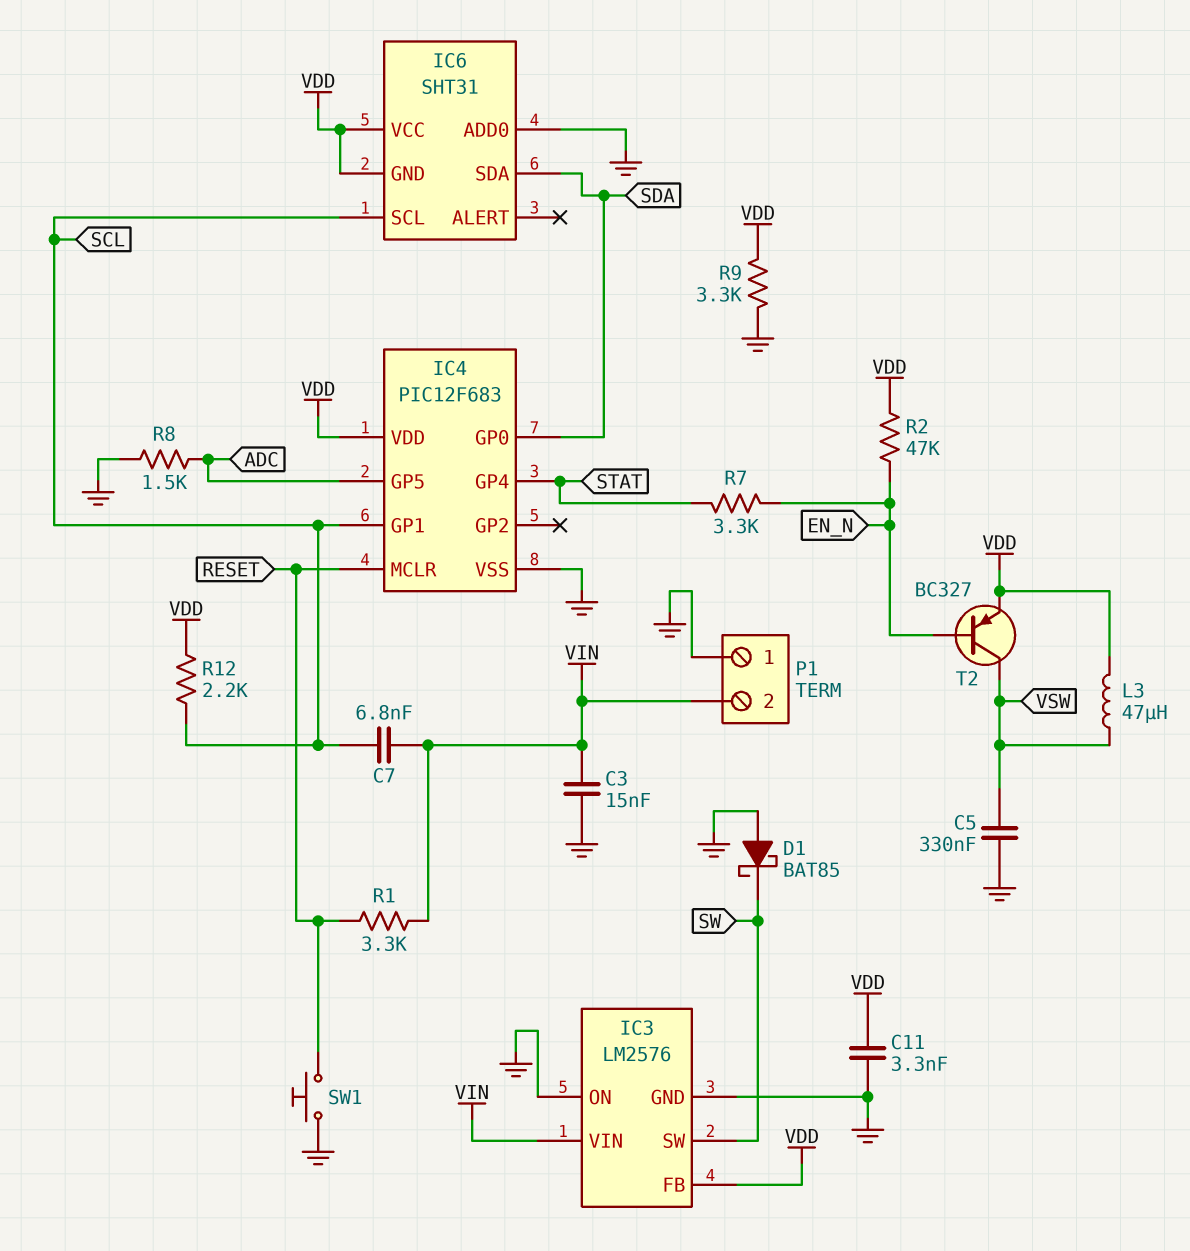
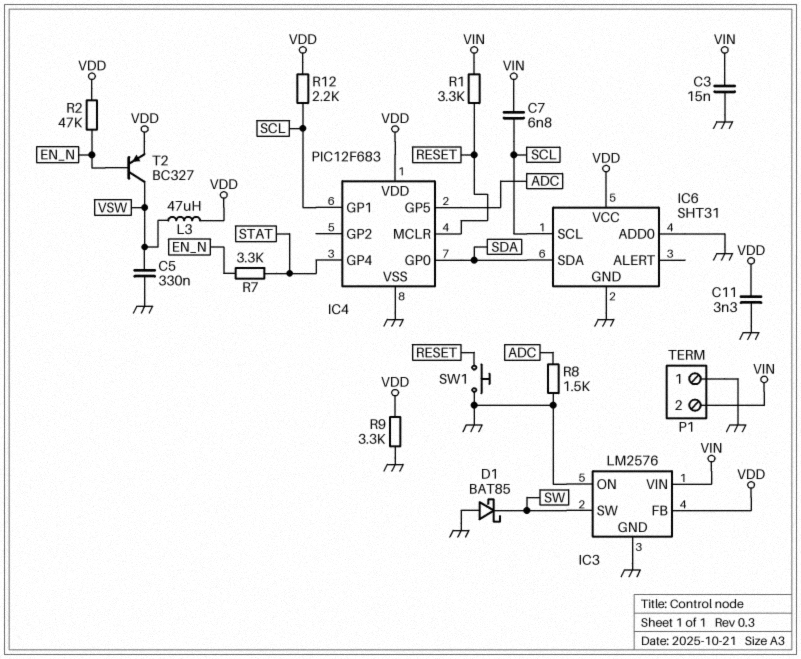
IC6 pin GND: VDD -> GND

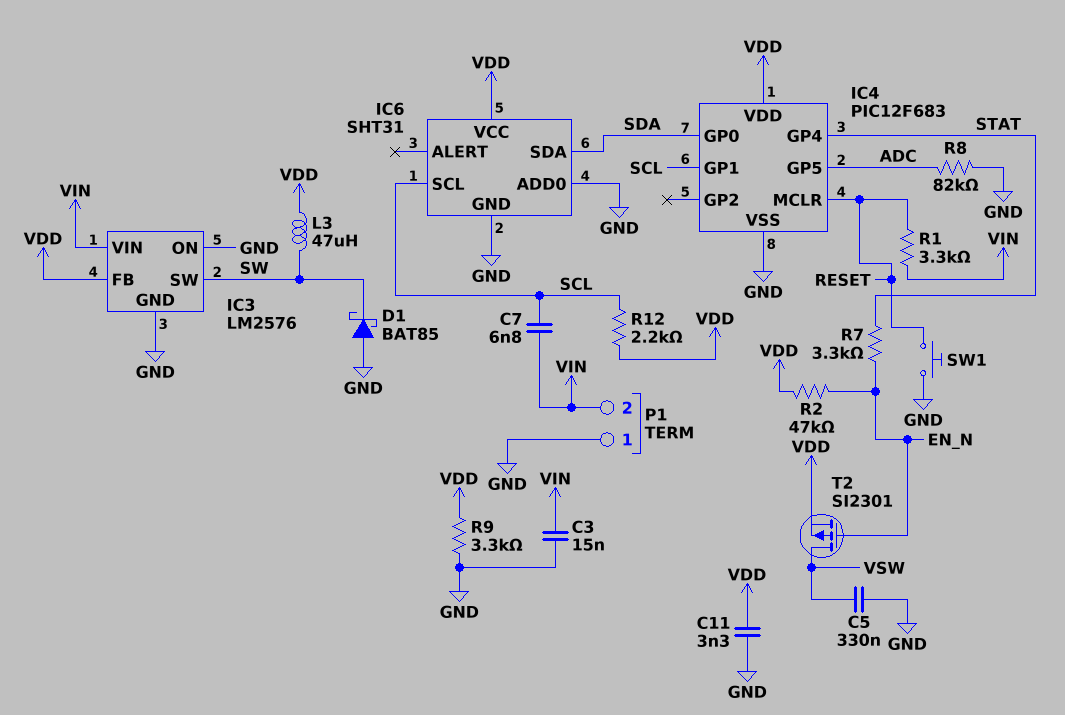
L3: 47uH (VDD, VSW) -> 47uH (SW, VDD)
R8: 1.5k (ADC, GND) -> 82k (ADC, GND)
T2: PNP BC327 (B EN_N, C VSW, E VDD) -> PMOS SI2301 (G EN_N, D VSW, S VDD)

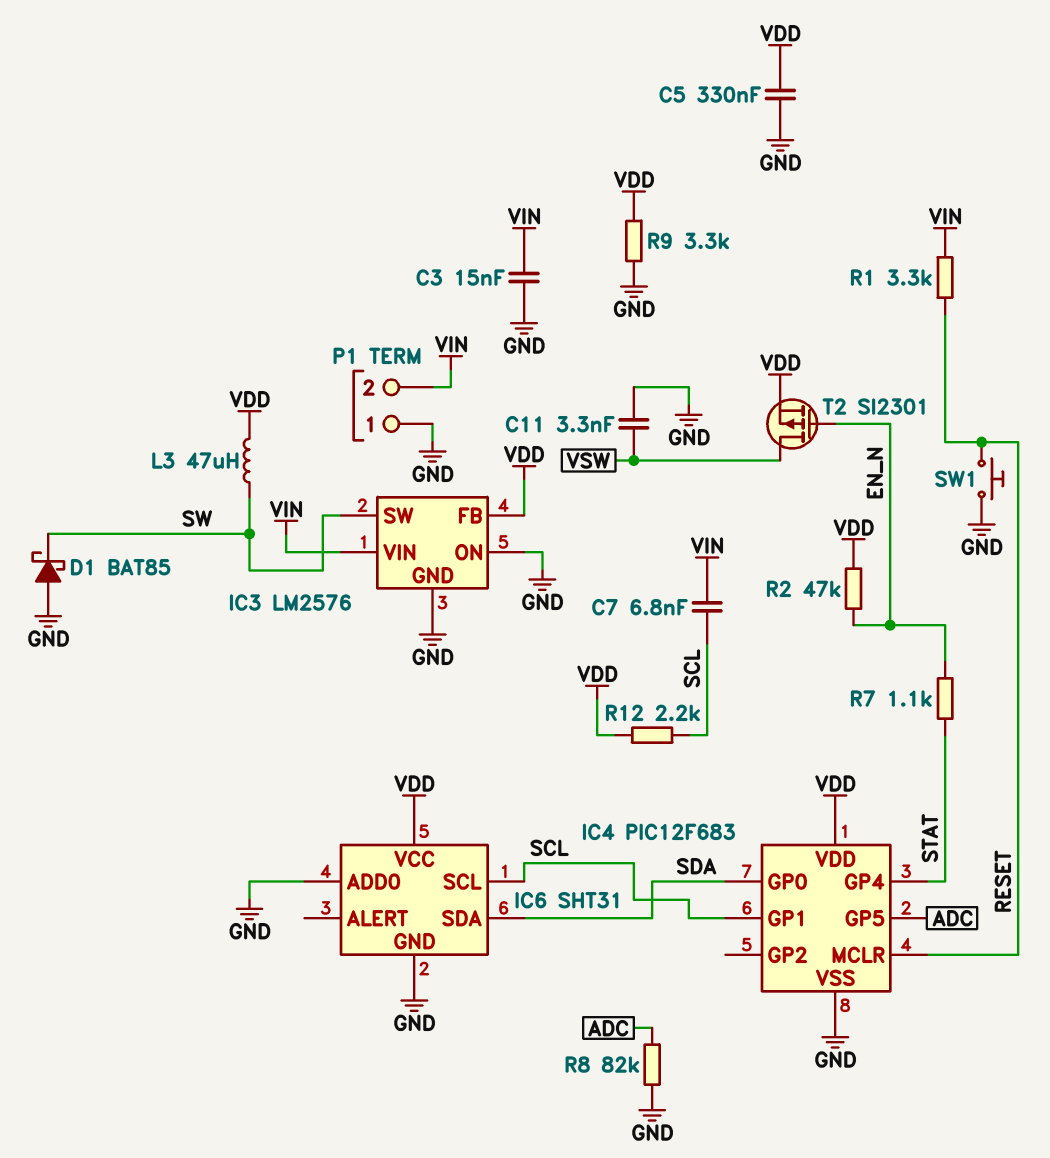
C5: 330nF (GND, VSW) -> 330nF (GND, VDD)
C11: 3.3nF (GND, VDD) -> 3.3nF (GND, VSW)
R7: 3.3k (EN_N, STAT) -> 1.1k (EN_N, STAT)

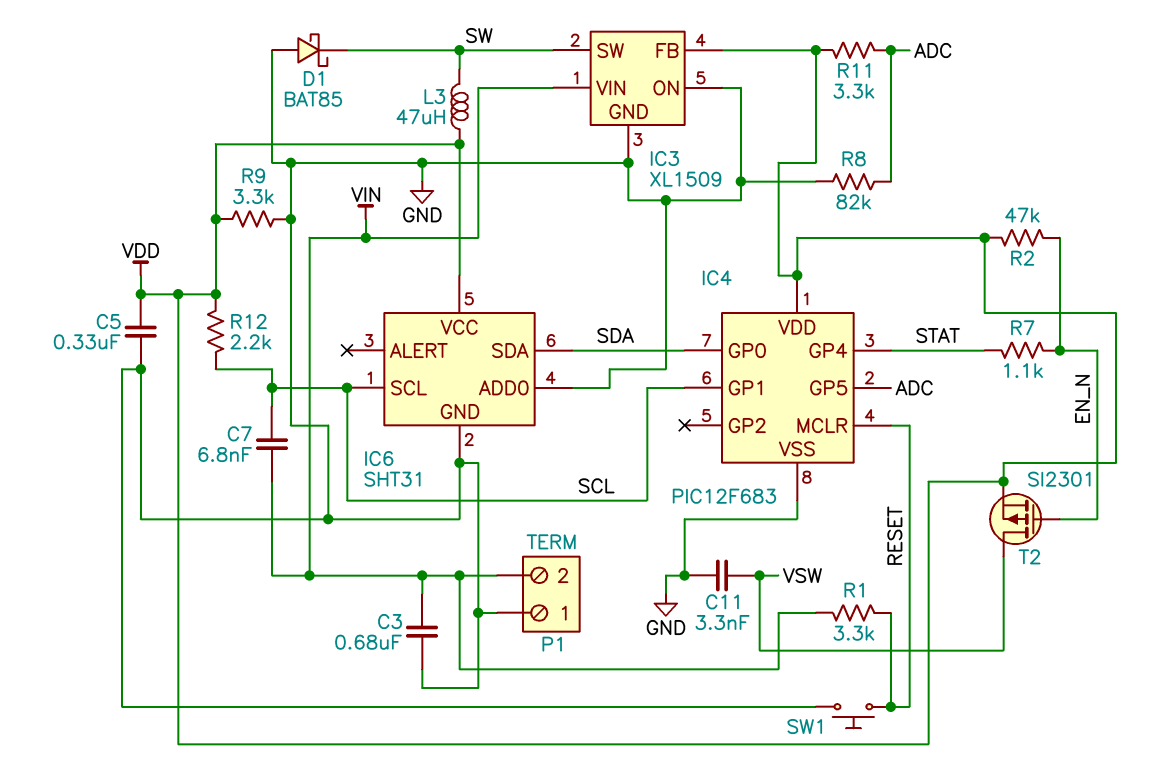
C3: 15nF (GND, VIN) -> 680nF (GND, VIN)
IC3: LM2576 -> XL1509
R11: none -> 3.3k (ADC, VDD)

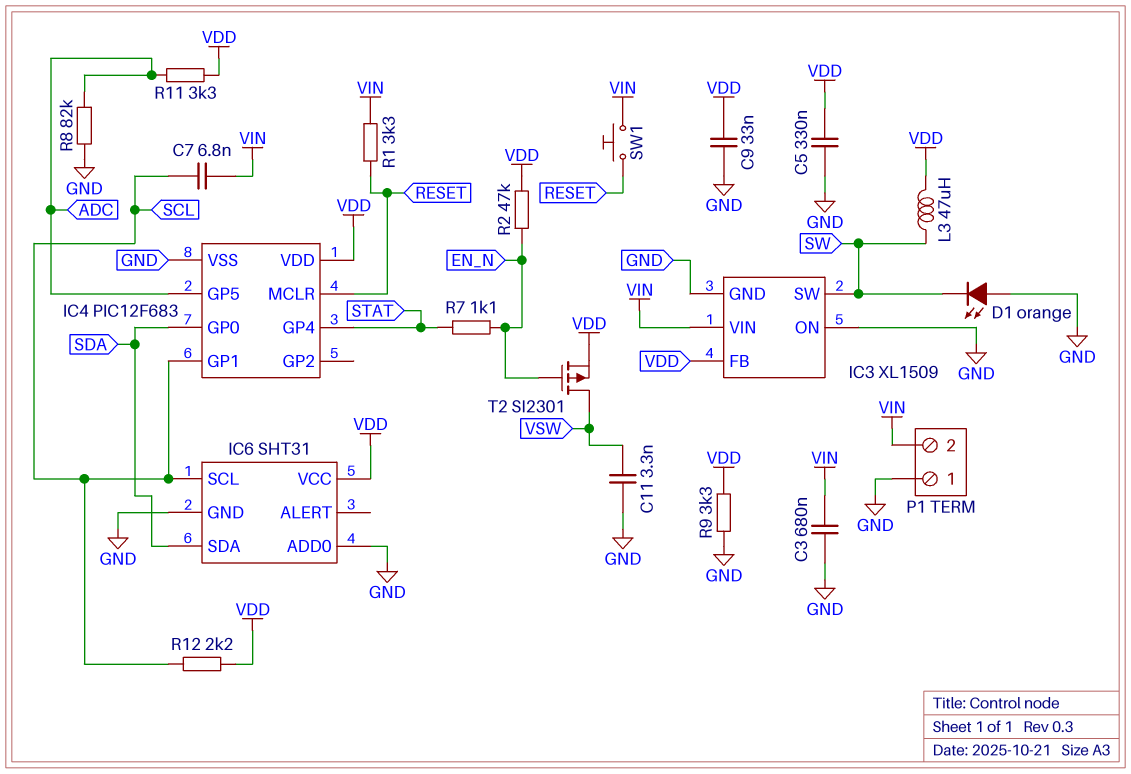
C9: none -> 33nF (GND, VDD)
D1: schottky BAT85 (A GND, K SW) -> LED orange (A GND, K SW)
SW1: button (GND, RESET) -> button (RESET, VIN)

